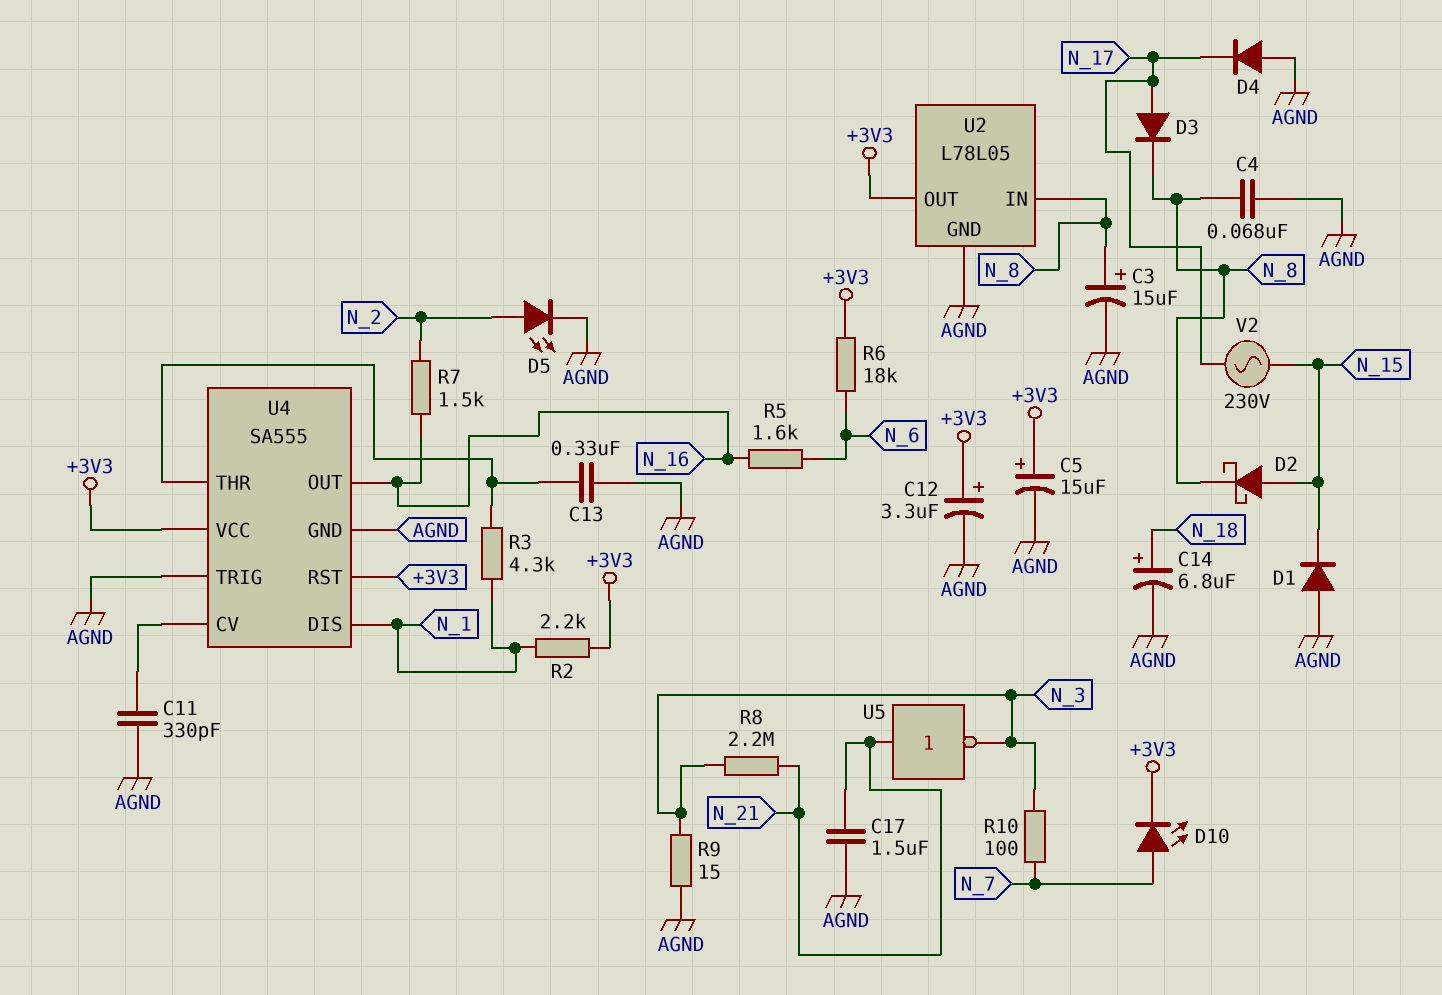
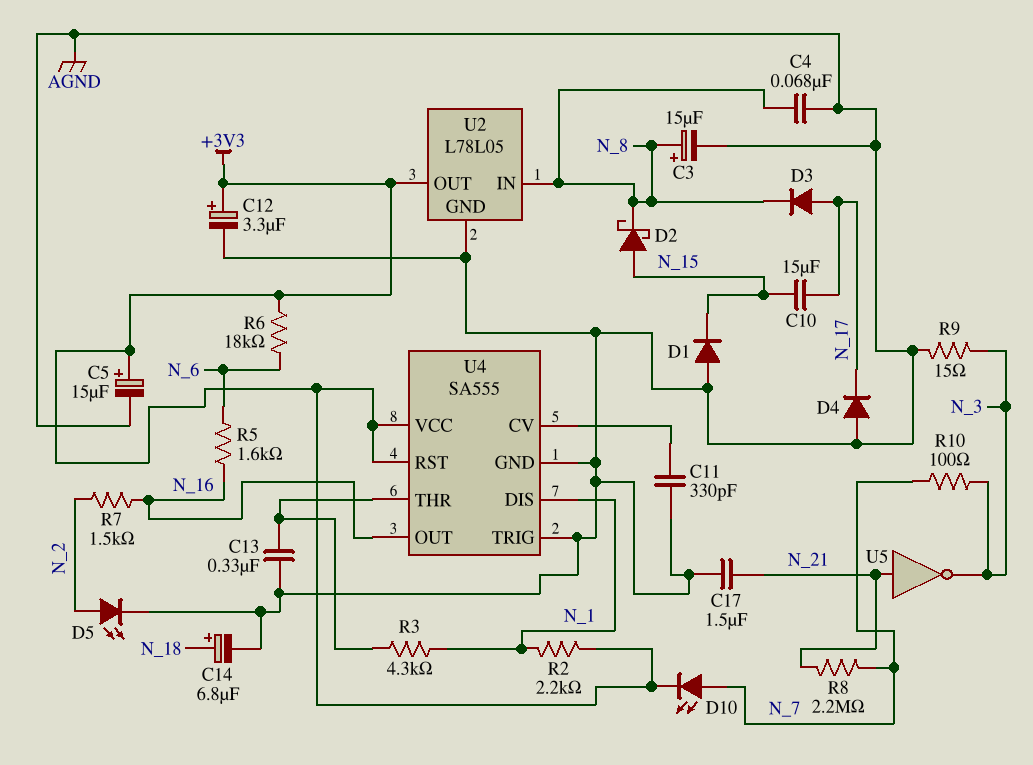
C10: none -> 15uF (N_15, N_17)
R8: 2.2M (N_3, N_21) -> 2.2M (N_7, N_21)
V2: AC 230V (N_15, N_17) -> none

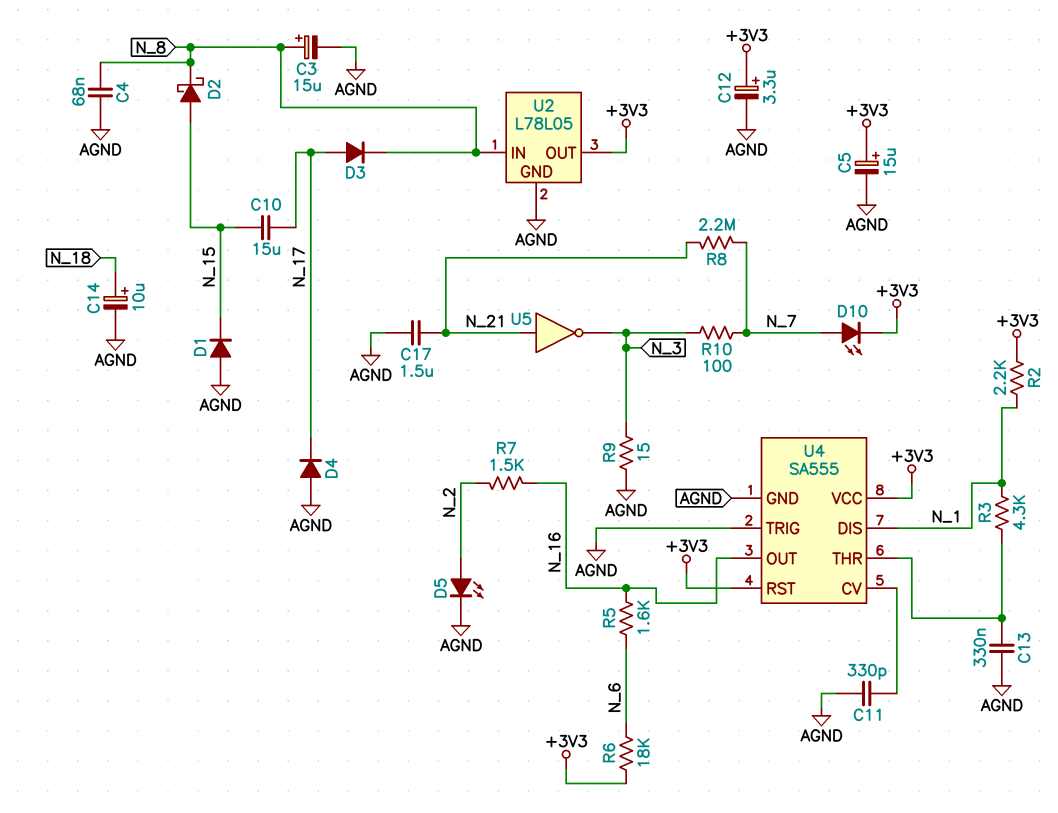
C14: 6.8uF (plus N_18, minus AGND) -> 10uF (plus N_18, minus AGND)

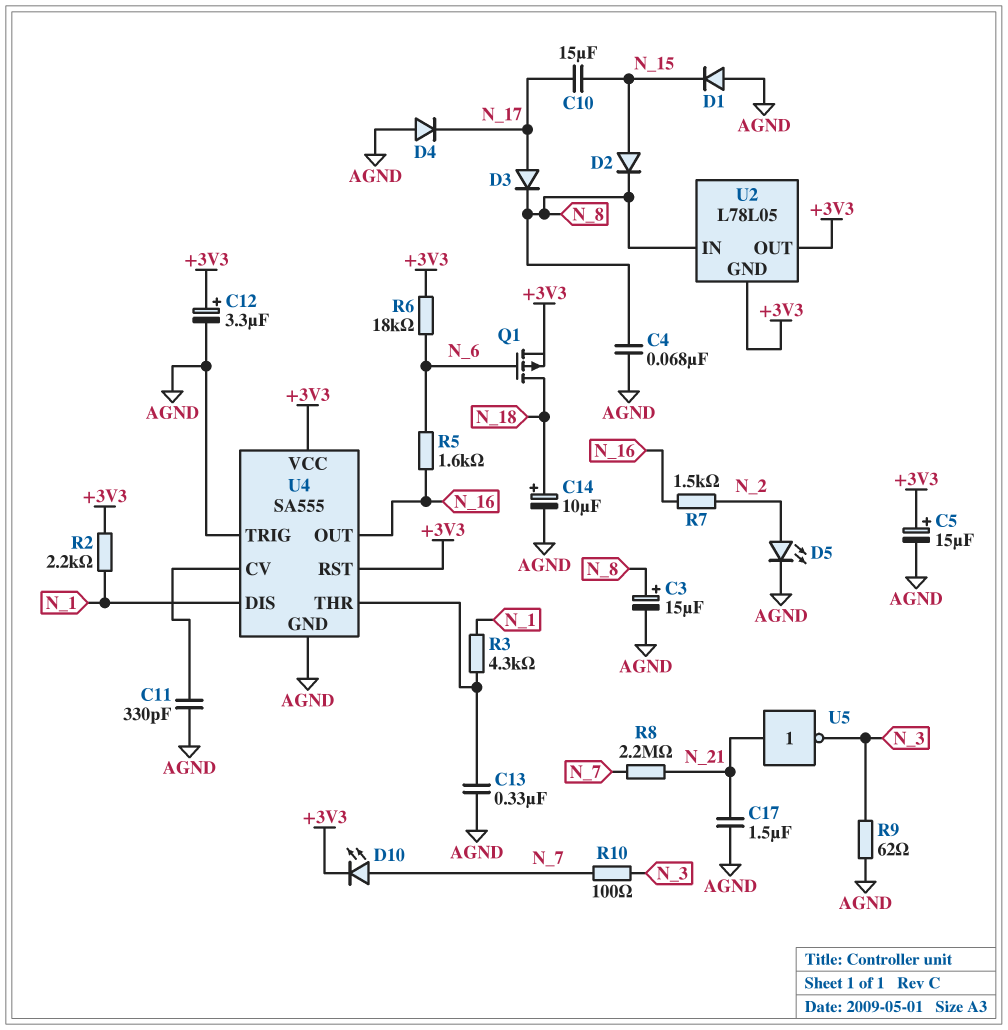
D2: schottky (A N_15, K N_8) -> diode (A N_15, K N_8)
Q1: none -> PMOS (G N_6, D N_18, S +3V3)
R9: 15 (AGND, N_3) -> 62 (AGND, N_3)
U2 pin GND: AGND -> +3V3

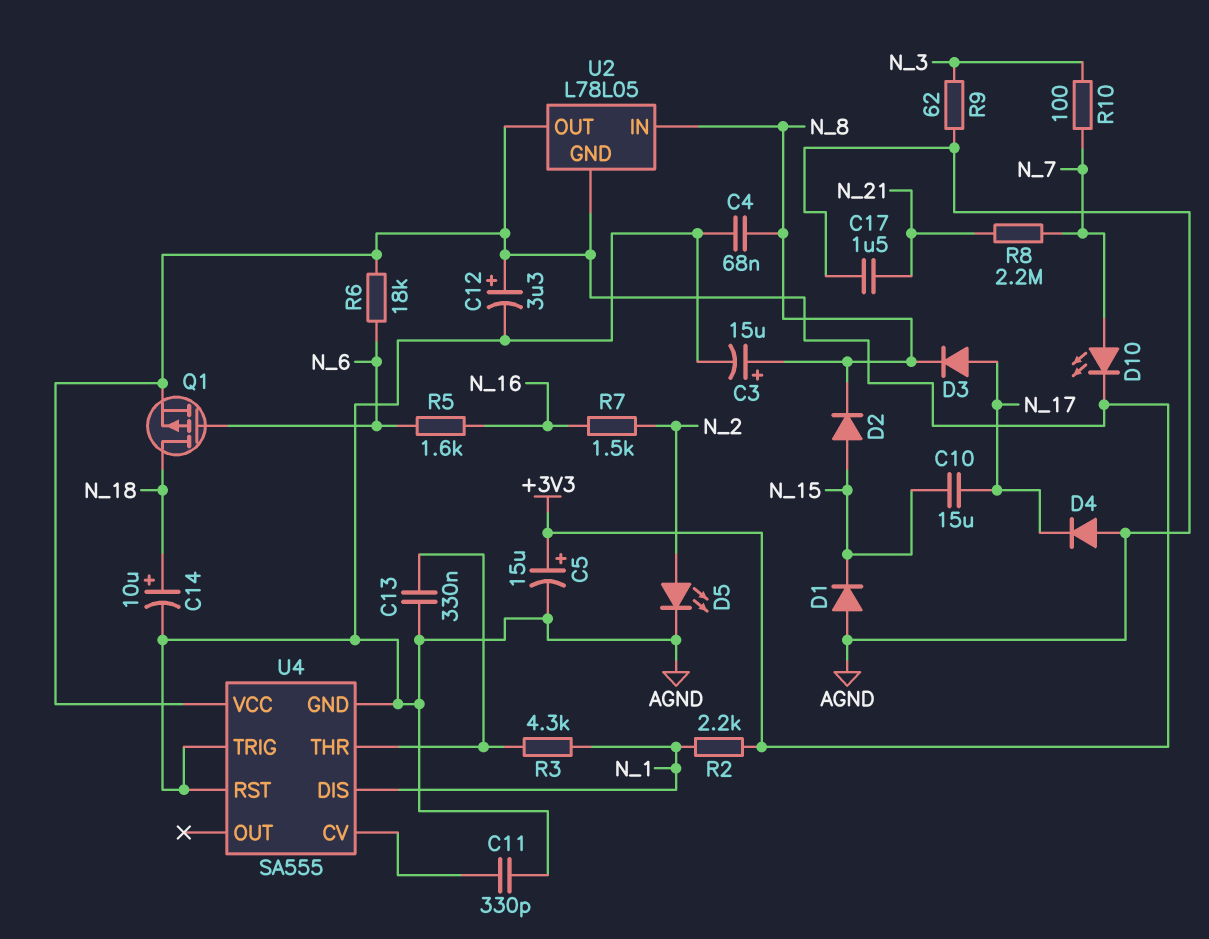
U4 pin OUT: N_16 -> none
U4 pin RST: +3V3 -> AGND
U5: NOT (in N_21, out N_3) -> none

